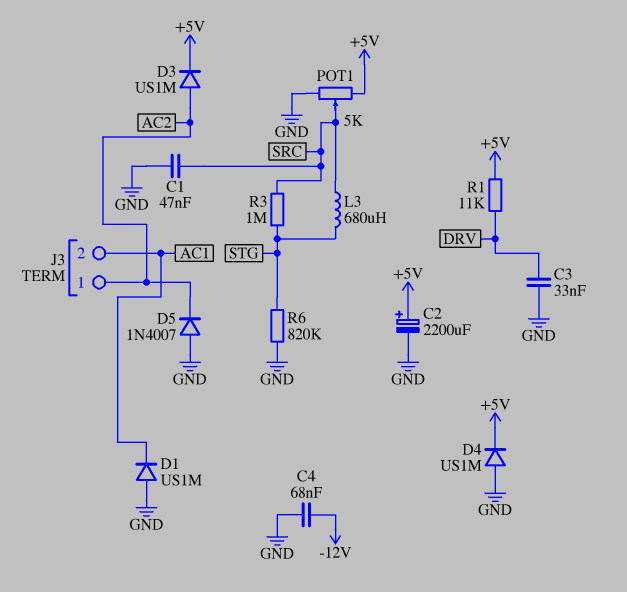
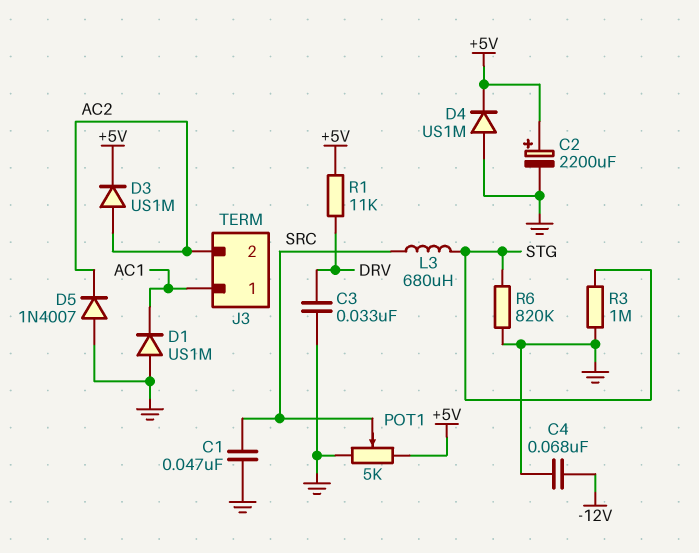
J3 pin 1: AC2 -> AC1
J3 pin 2: AC1 -> AC2
R3: 1M (SRC, STG) -> 1M (GND, STG)

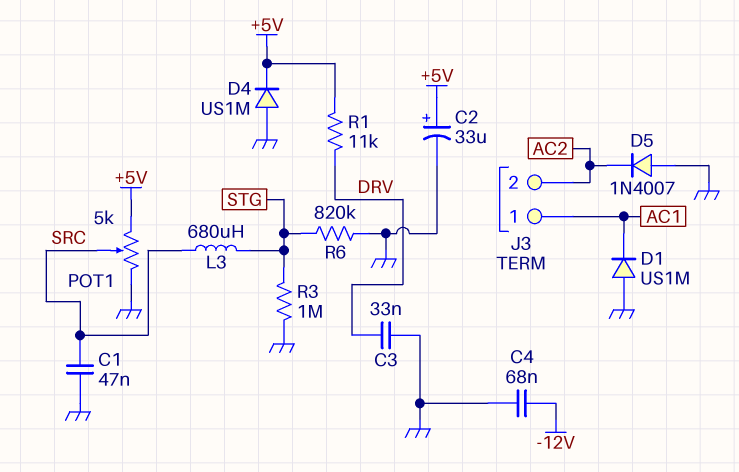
C2: 2200uF (plus +5V, minus GND) -> 33uF (plus +5V, minus GND)
D3: diode US1M (A AC2, K +5V) -> none

